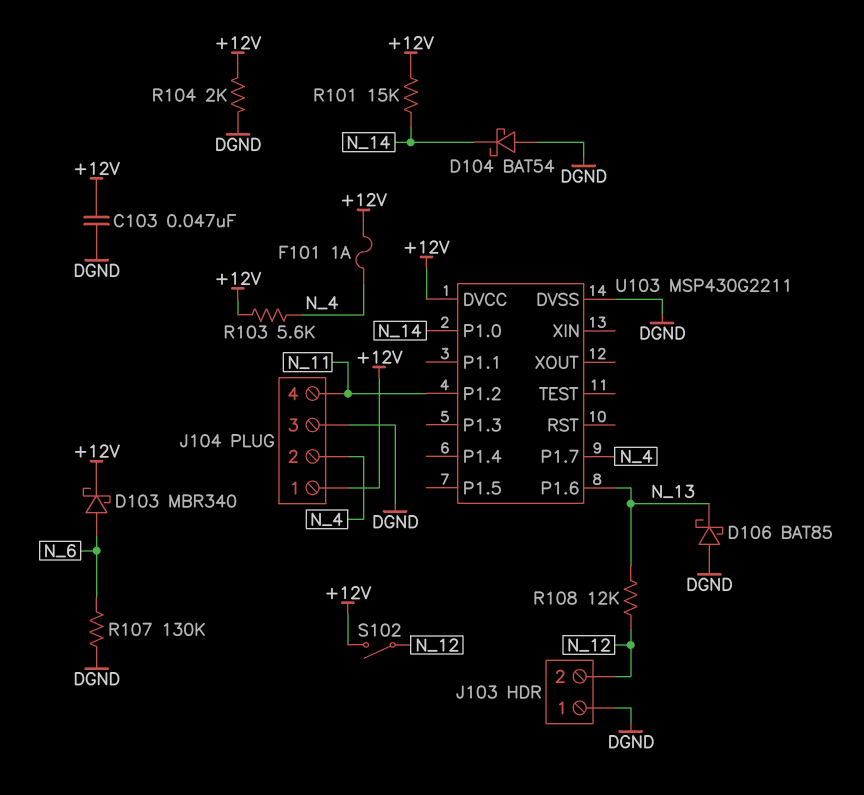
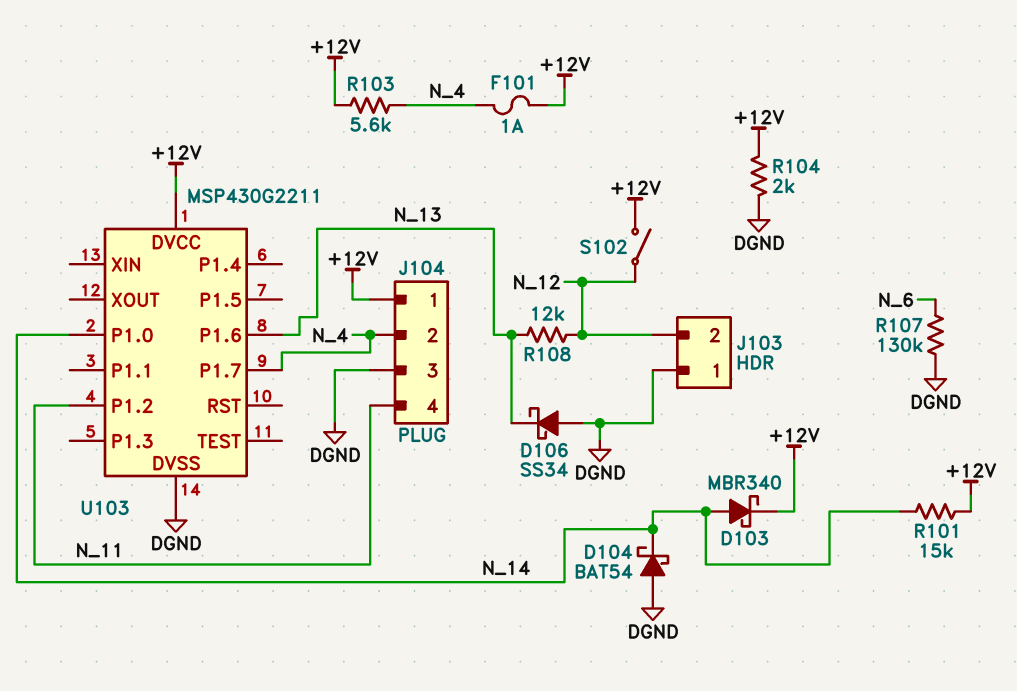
C103: 47nF (+12V, DGND) -> none
D103: schottky MBR340 (A N_6, K +12V) -> schottky MBR340 (A N_14, K +12V)
D106: schottky BAT85 (A DGND, K N_13) -> schottky SS34 (A DGND, K N_13)

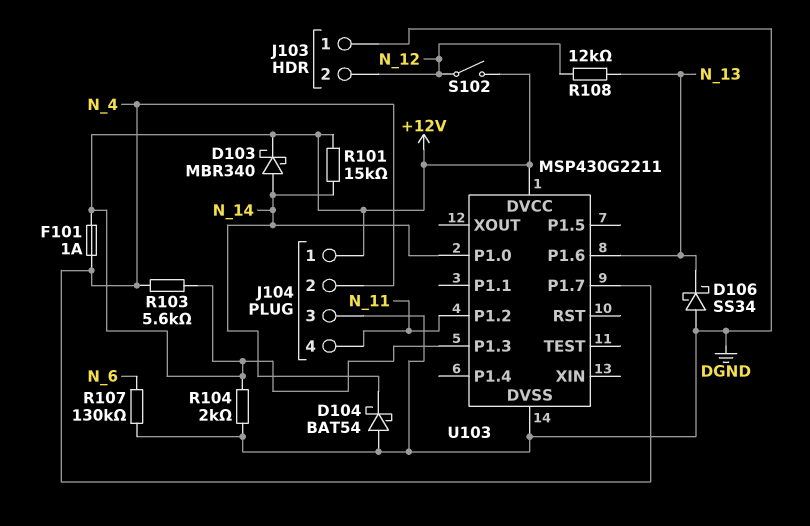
U103 pin P1.3: none -> +12V

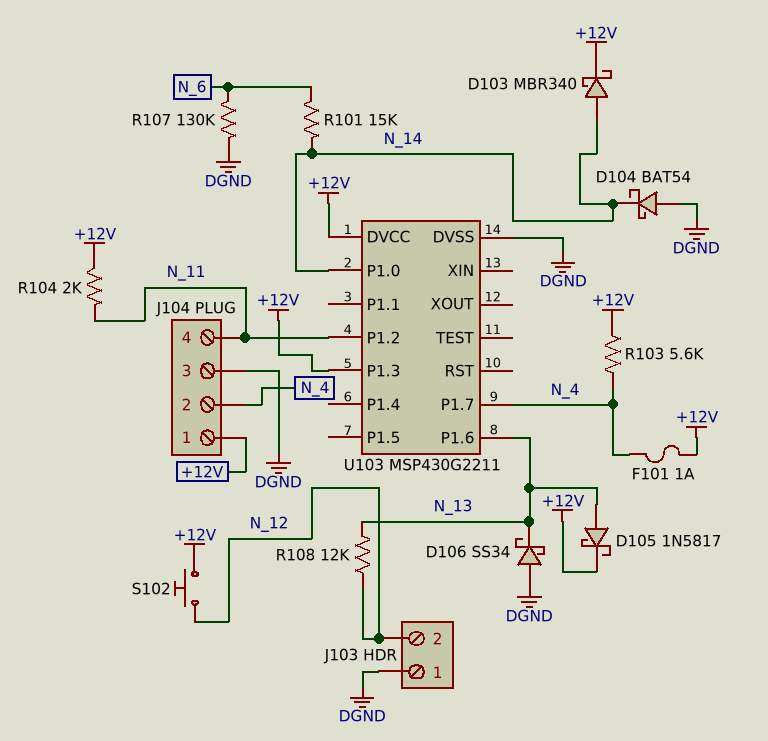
D105: none -> schottky 1N5817 (A N_13, K +12V)
R101: 15k (+12V, N_14) -> 15k (N_6, N_14)
R104: 2k (+12V, DGND) -> 2k (+12V, N_11)
S102: switch (+12V, N_12) -> button (+12V, N_12)

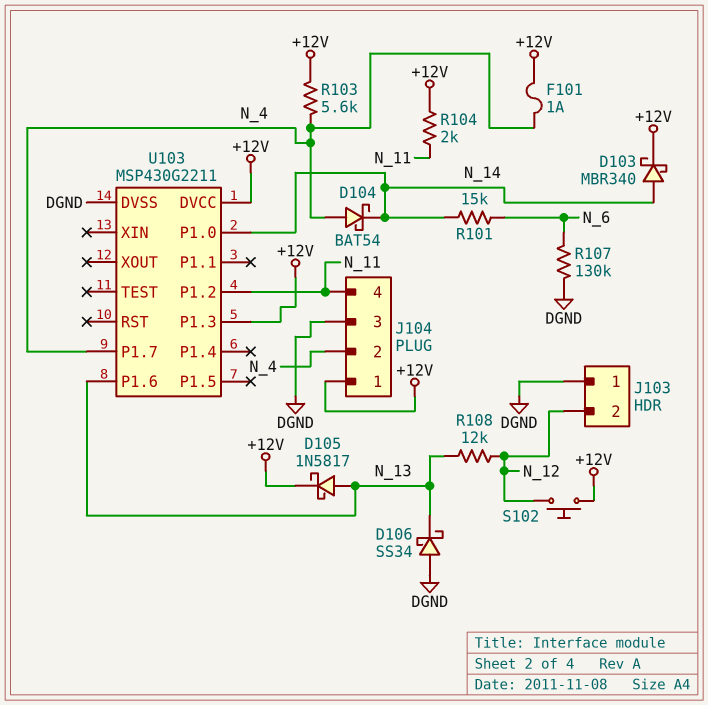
D104: schottky BAT54 (A DGND, K N_14) -> schottky BAT54 (A N_4, K N_14)

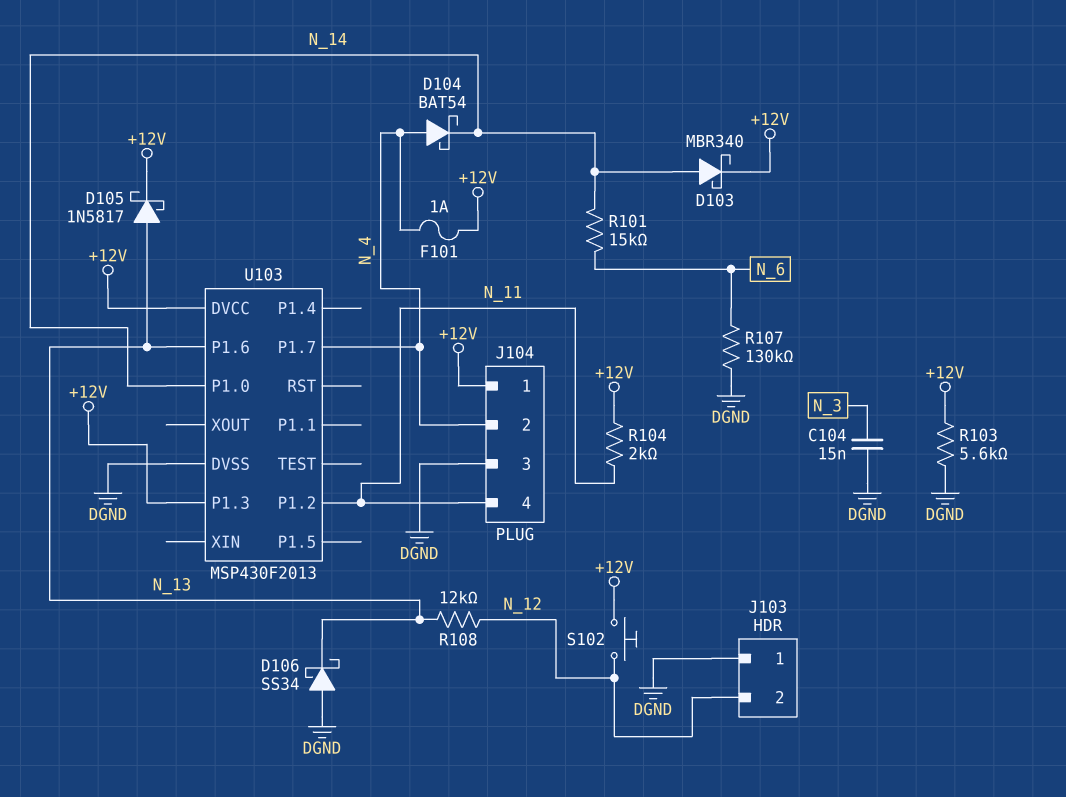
C104: none -> 15nF (DGND, N_3)
R103: 5.6k (+12V, N_4) -> 5.6k (+12V, DGND)
U103: MSP430G2211 -> MSP430F2013

